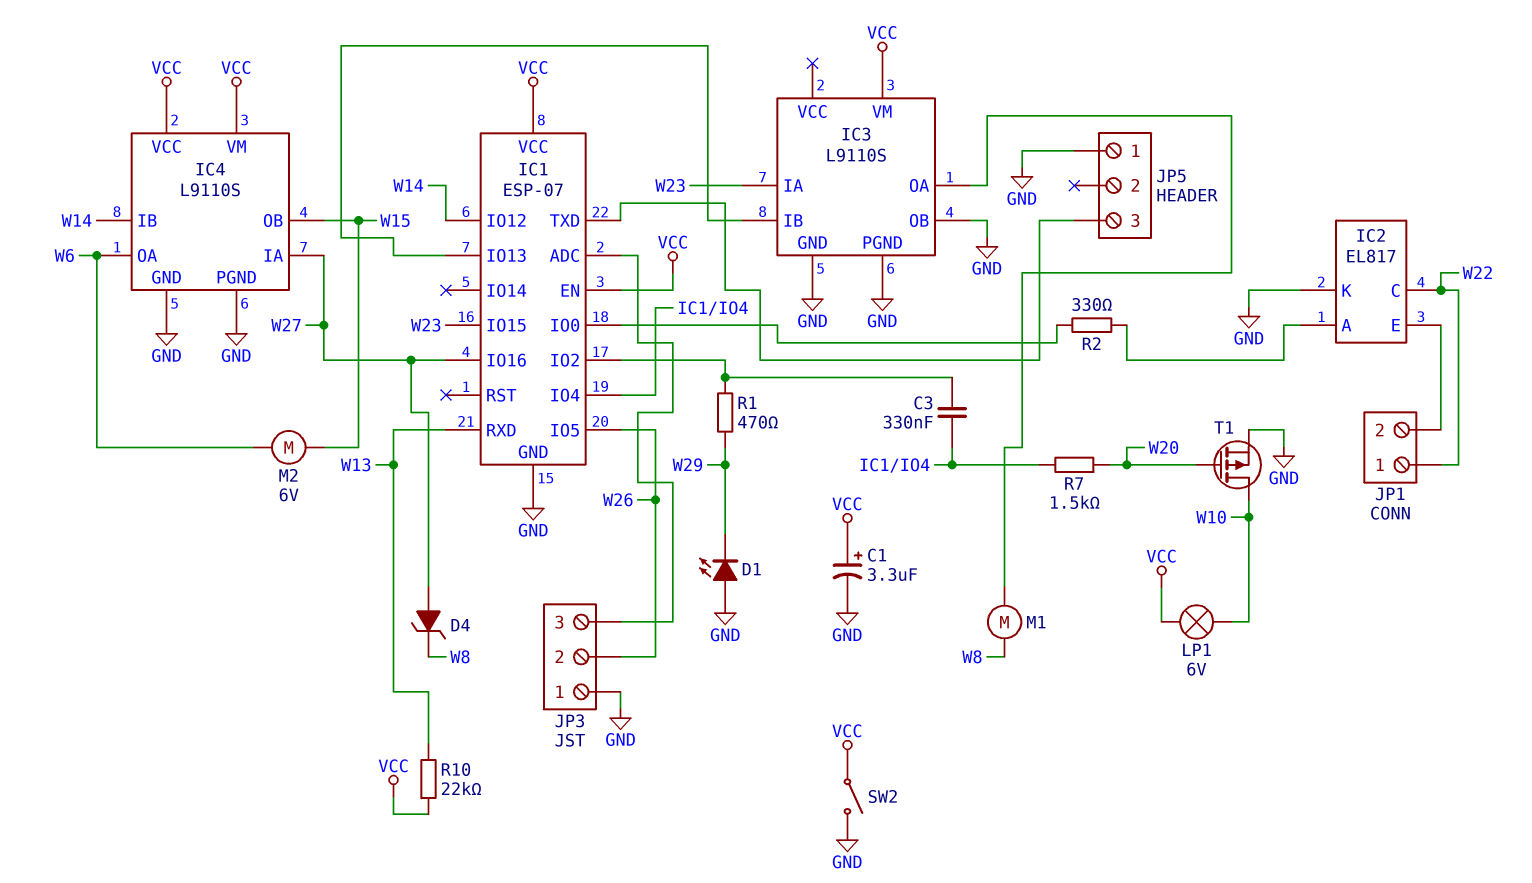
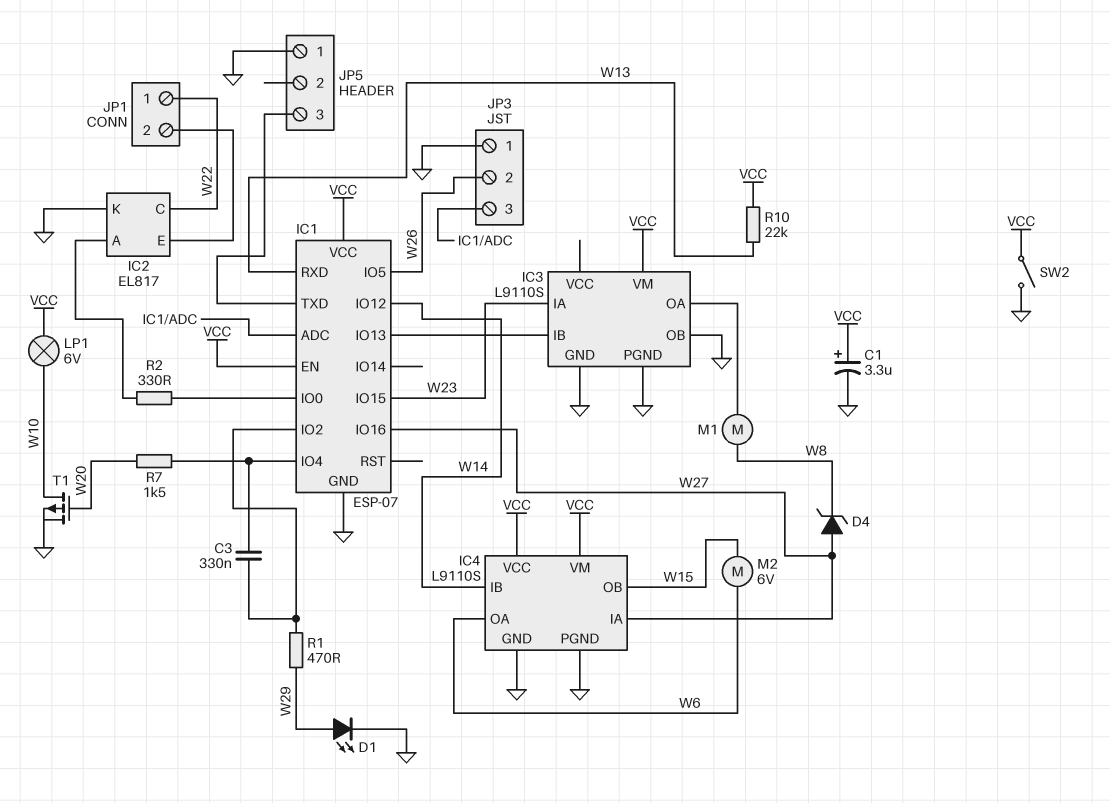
D1: LED (A GND, K W29) -> LED (A W29, K GND)

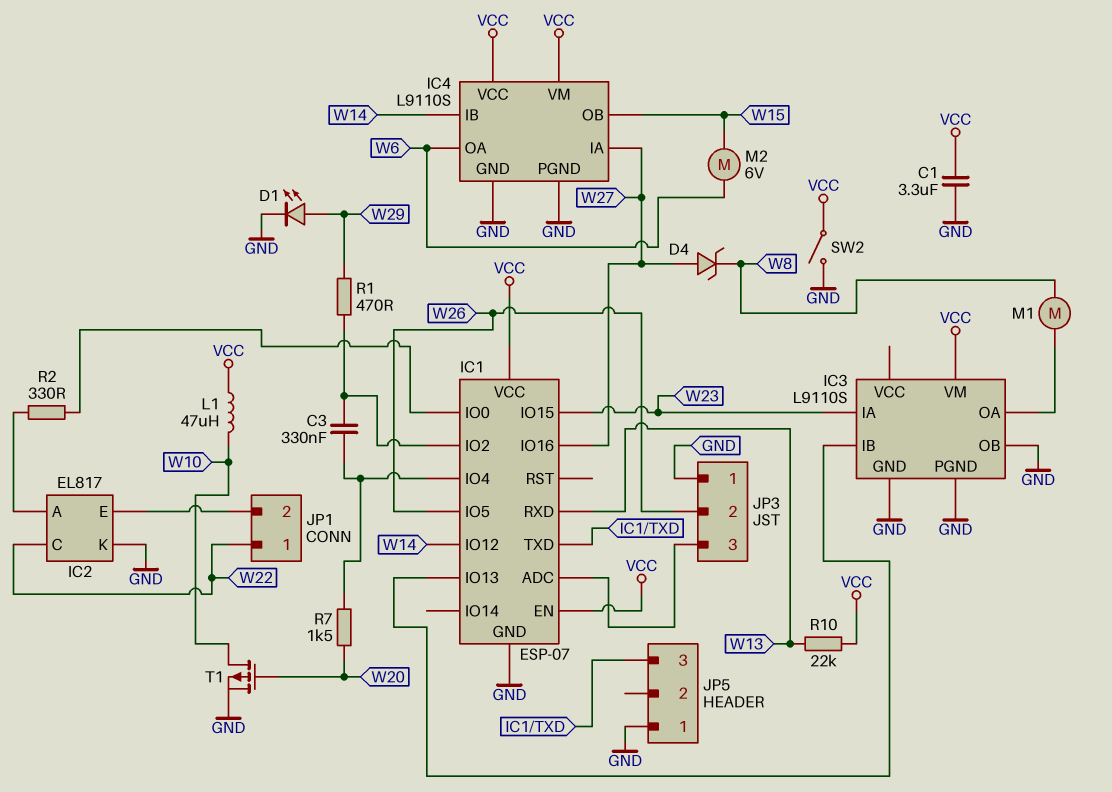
C1: 3.3uF (plus VCC, minus GND) -> 3.3uF (GND, VCC)
L1: none -> 47uH (VCC, W10)
LP1: lamp 6V (VCC, W10) -> none

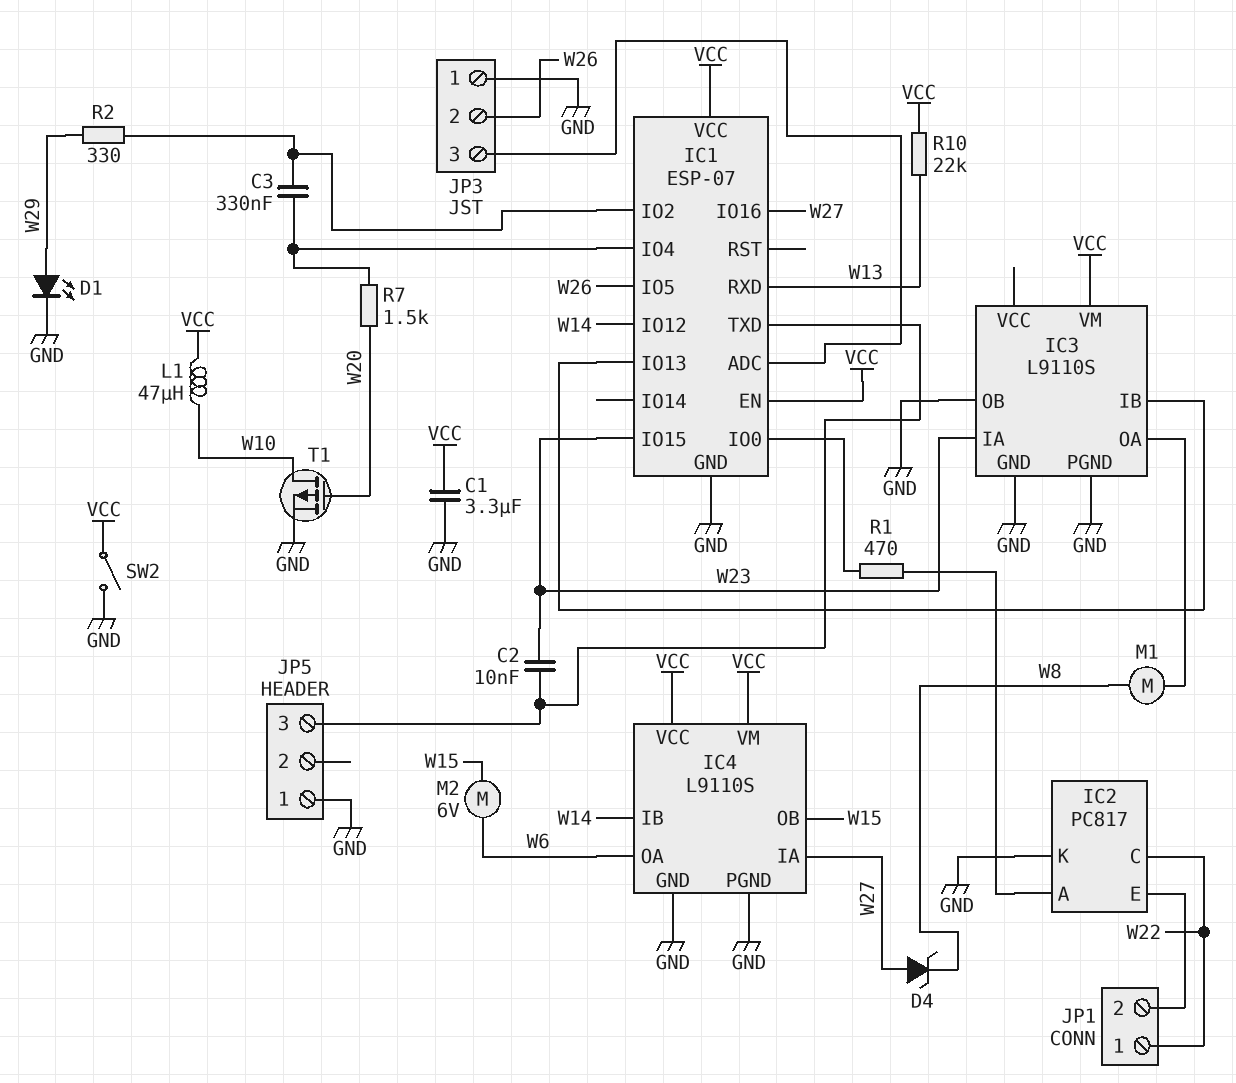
C2: none -> 10nF (IC1/TXD, W23)
IC2: EL817 -> PC817
R1: 470 (IC1/IO2, W29) -> 470 (IC1/IO0, IC2/A)
R2: 330 (IC1/IO0, IC2/A) -> 330 (IC1/IO2, W29)

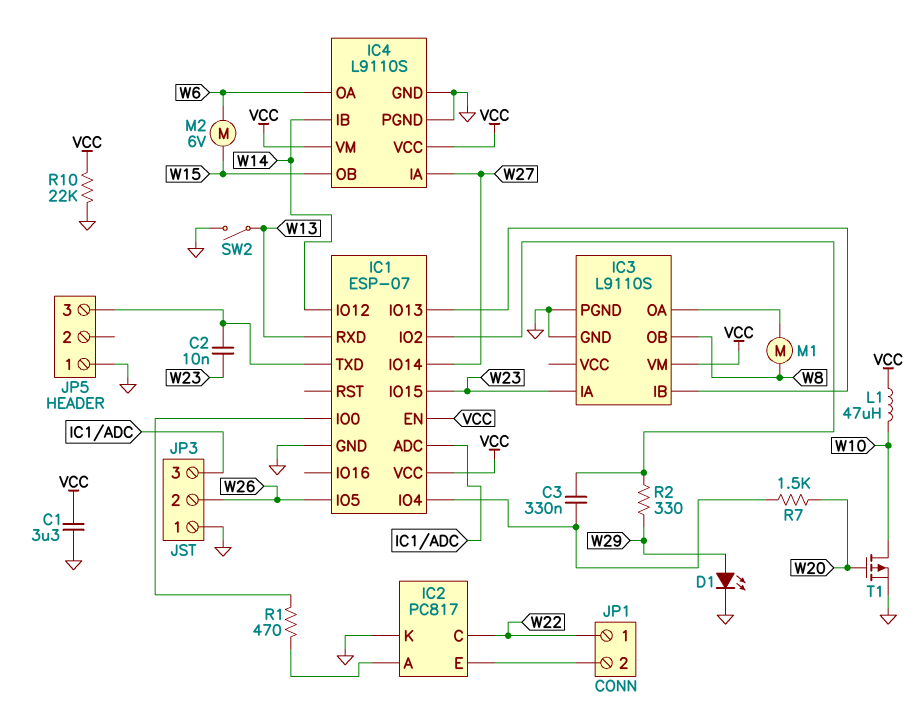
D4: zener (A W27, K W8) -> none
IC1 pin IO14: none -> W27
IC1 pin IO16: W27 -> none
IC3 pin OB: GND -> W8
R10: 22k (VCC, W13) -> 22k (GND, VCC)
SW2: switch (GND, VCC) -> switch (GND, W13)

